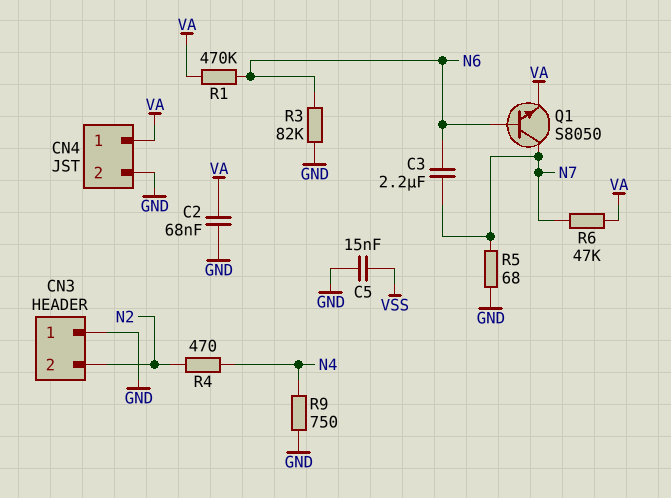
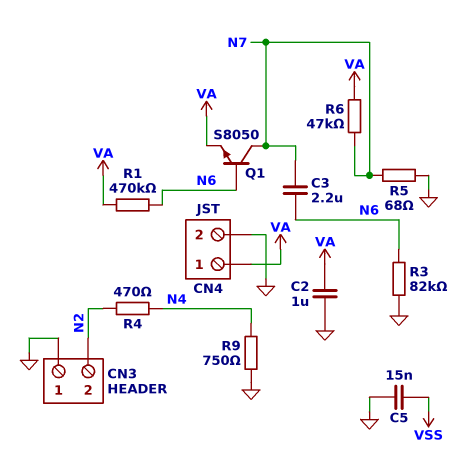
C2: 68nF (GND, VA) -> 1uF (GND, VA)

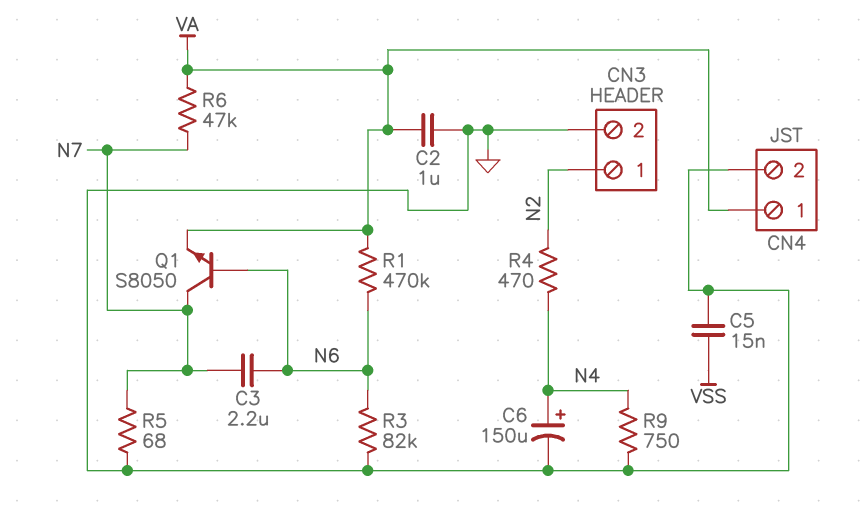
C6: none -> 150uF (plus N4, minus GND)
CN3 pin 1: GND -> N2
CN3 pin 2: N2 -> GND

